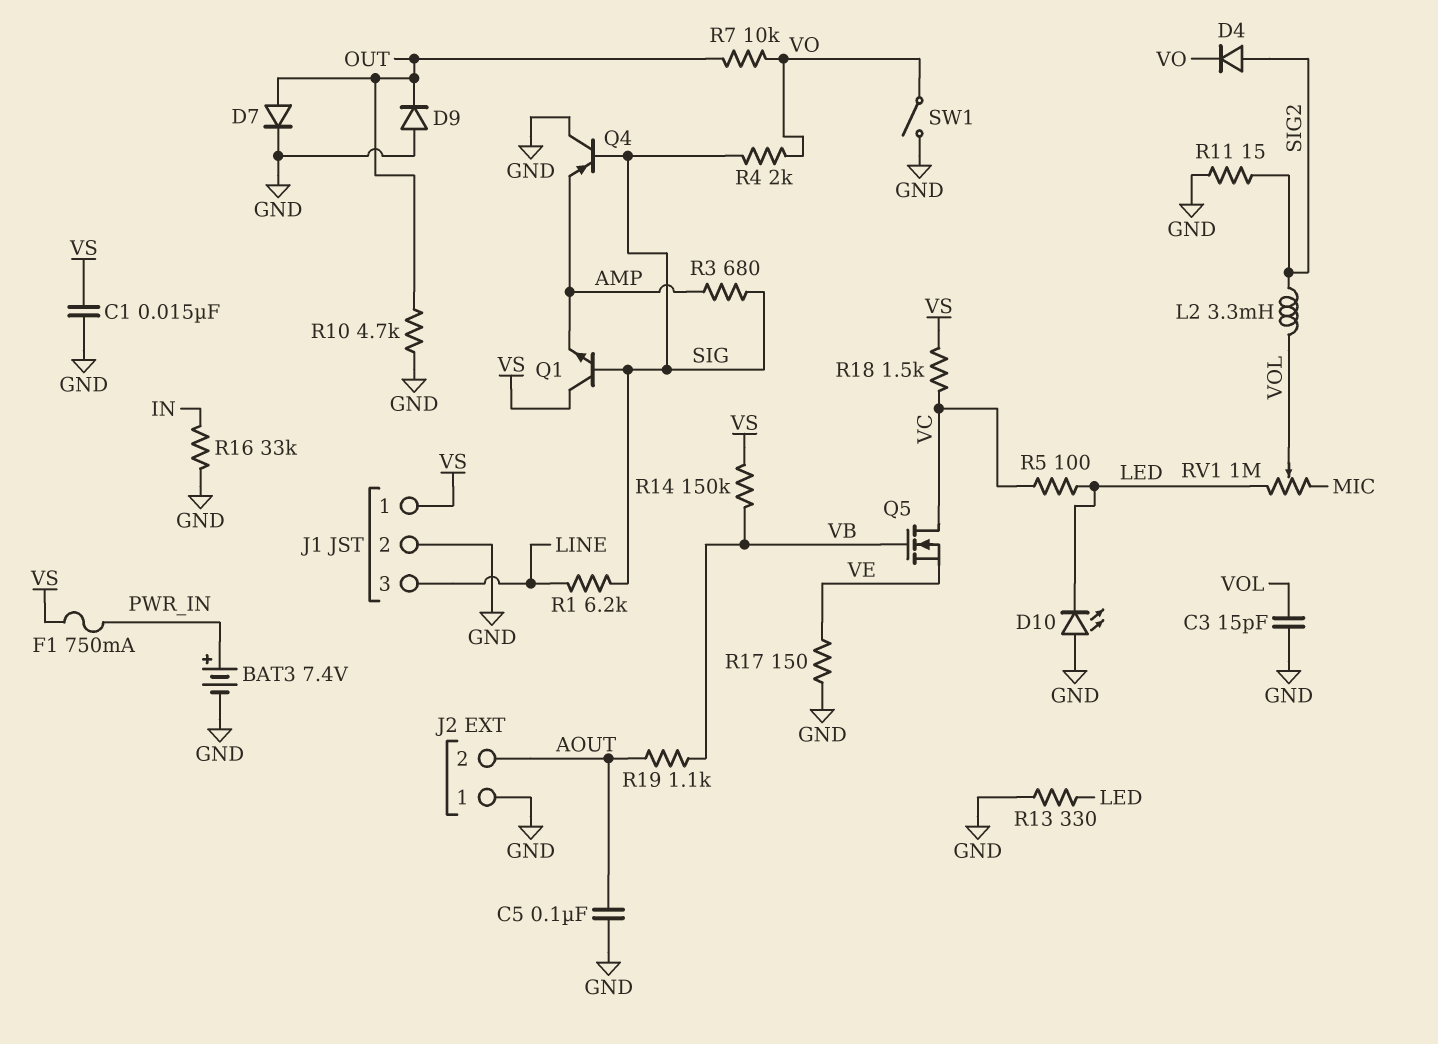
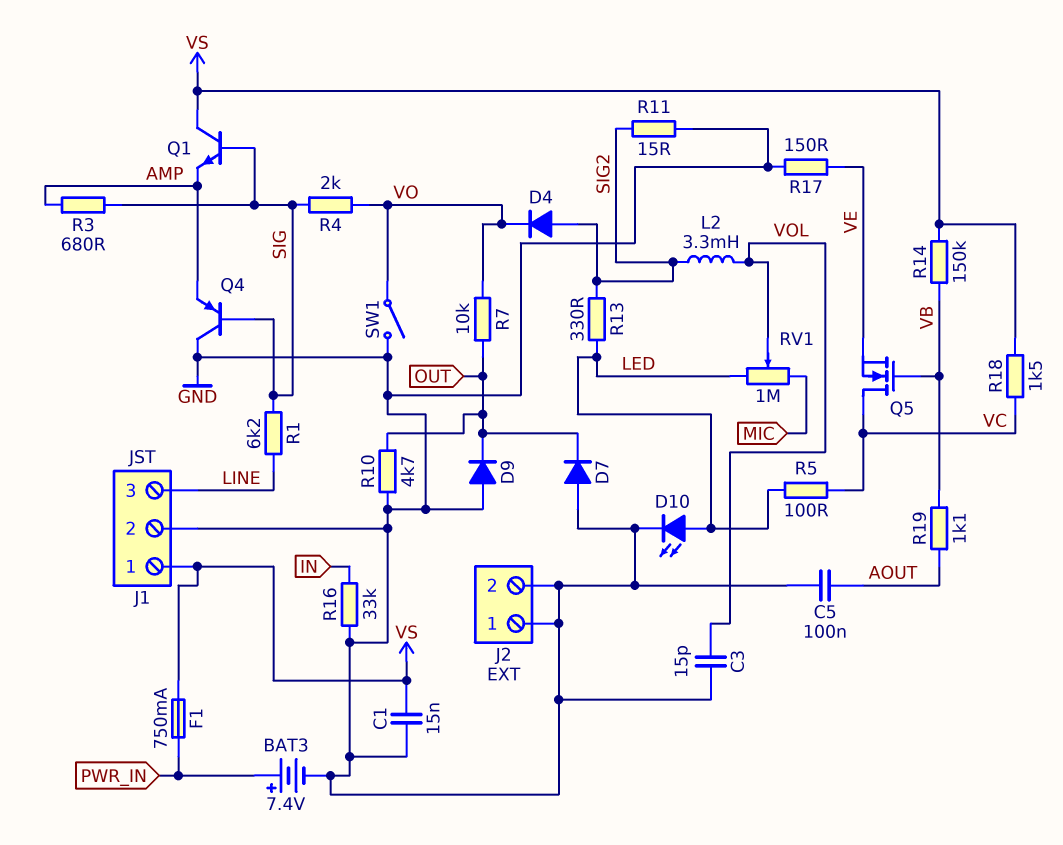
D7: diode (A OUT, K GND) -> diode (A GND, K OUT)
D10: LED (A GND, K LED) -> LED (A LED, K GND)
J2 pin 2: AOUT -> GND
R13: 330 (GND, LED) -> 330 (LED, SIG2)

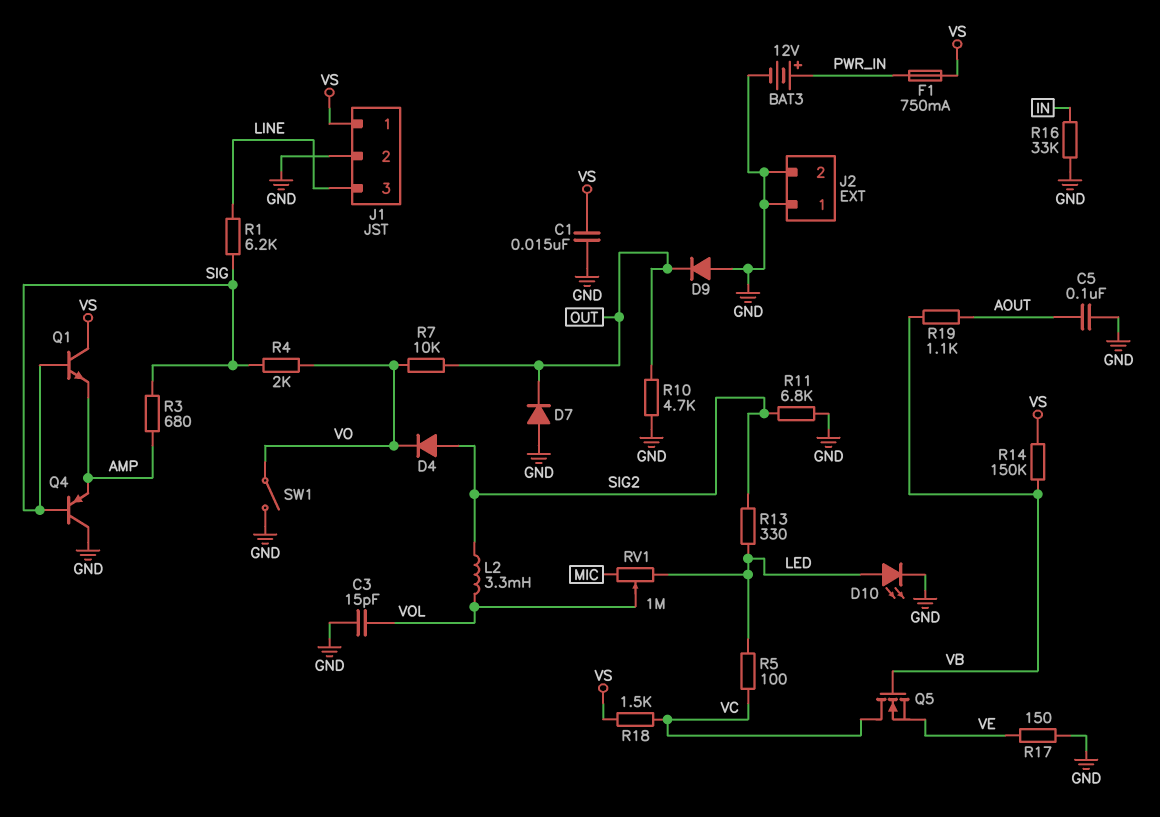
BAT3: 7.4V (plus PWR_IN, minus GND) -> 12V (plus PWR_IN, minus GND)
R11: 15 (GND, SIG2) -> 6.8k (GND, SIG2)

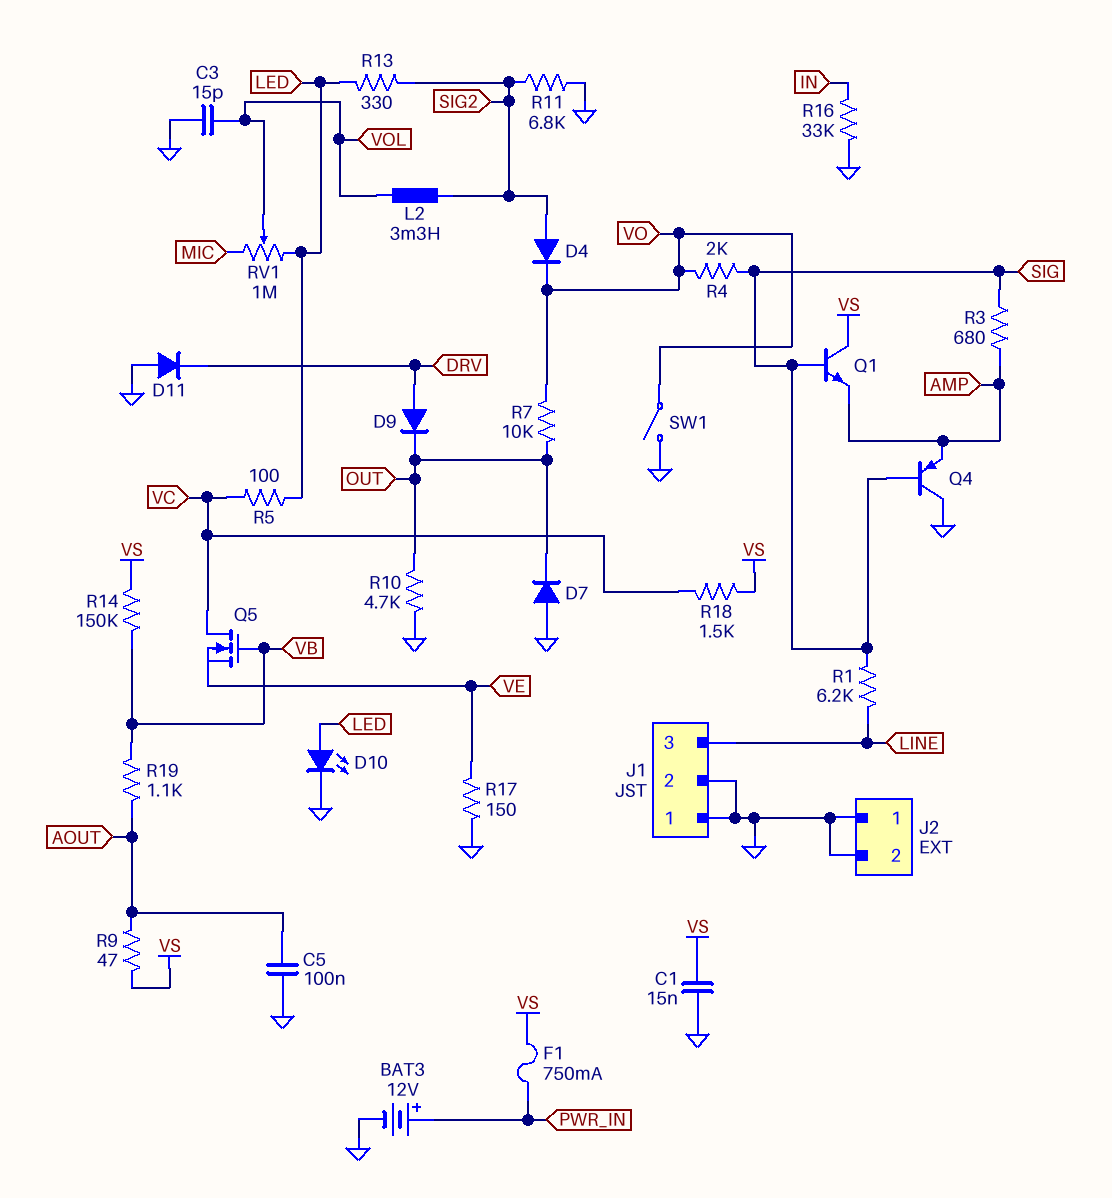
D9: diode (A GND, K OUT) -> diode (A DRV, K OUT)
D11: none -> diode (A GND, K DRV)
J1 pin 1: VS -> GND
R9: none -> 47 (AOUT, VS)

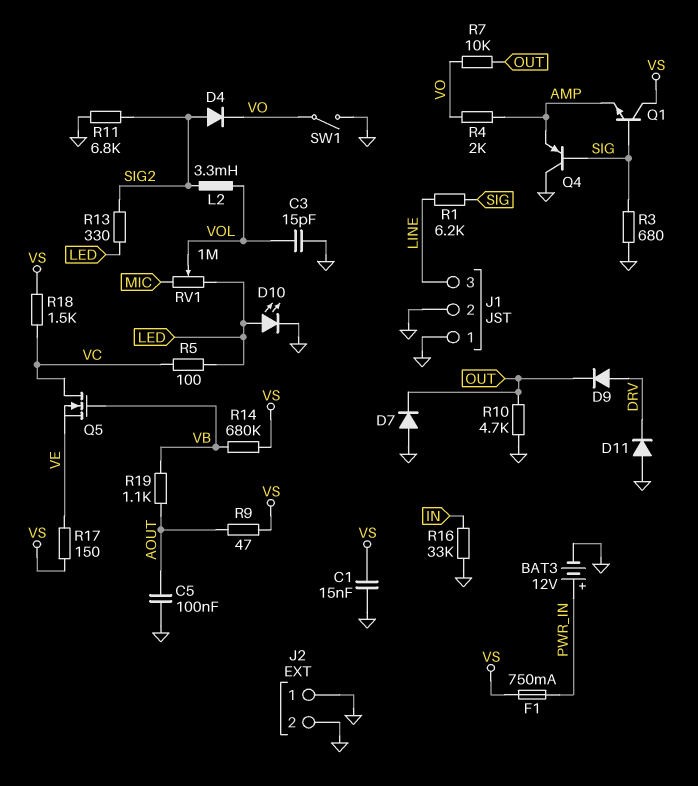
R3: 680 (AMP, SIG) -> 680 (GND, SIG)
R4: 2k (SIG, VO) -> 2k (AMP, VO)
R14: 150k (VB, VS) -> 680k (VB, VS)
R17: 150 (GND, VE) -> 150 (VE, VS)

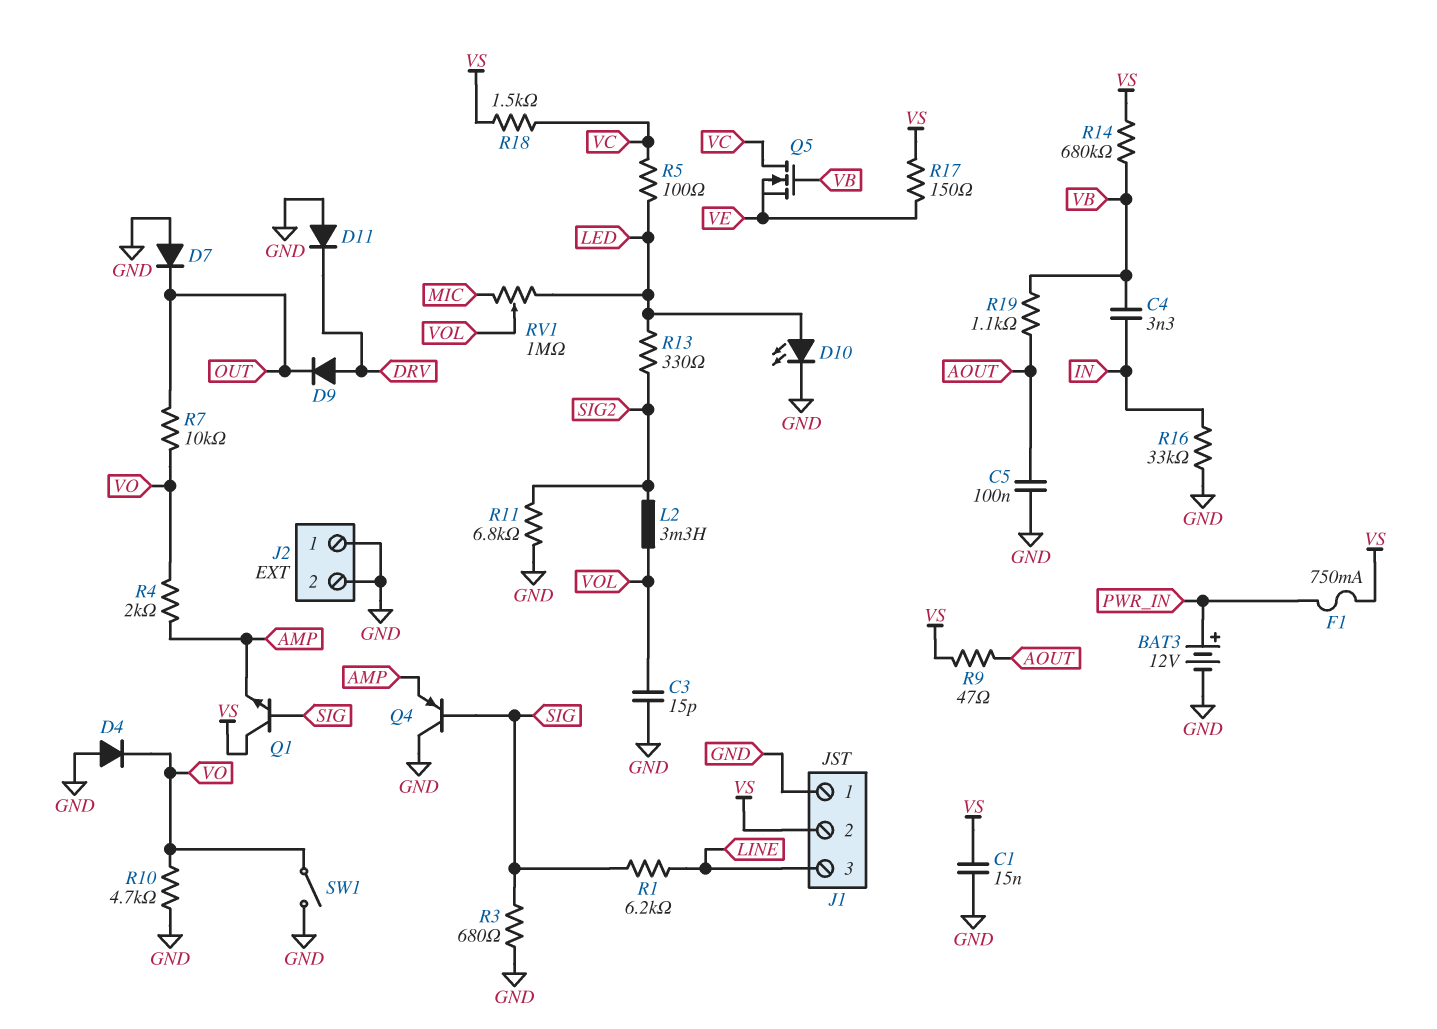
C4: none -> 3.3nF (IN, VB)
D4: diode (A SIG2, K VO) -> diode (A GND, K VO)
J1 pin 2: GND -> VS
R10: 4.7k (GND, OUT) -> 4.7k (GND, VO)

